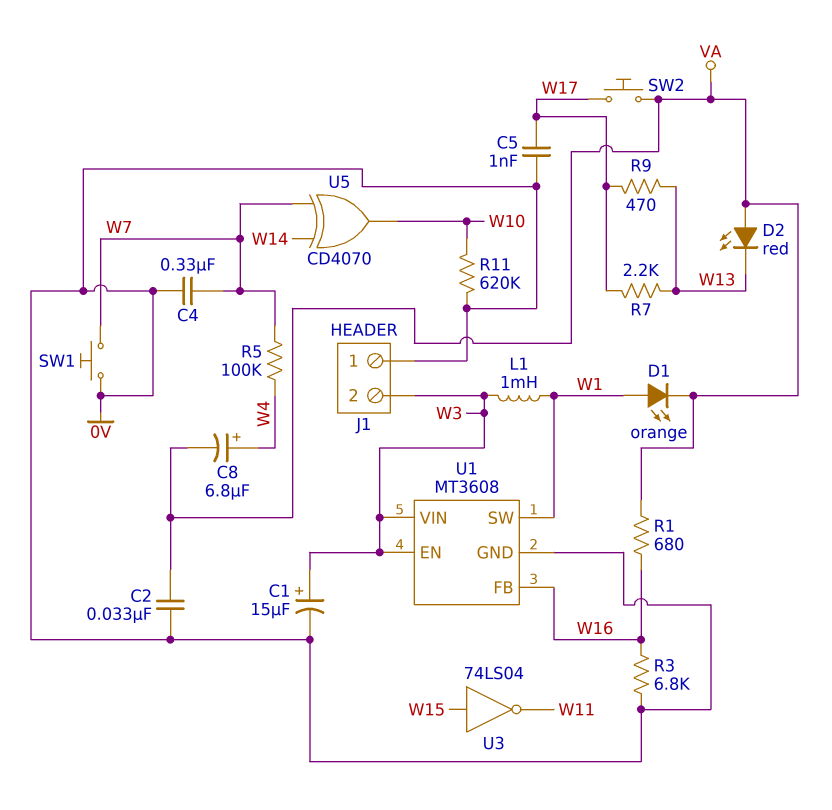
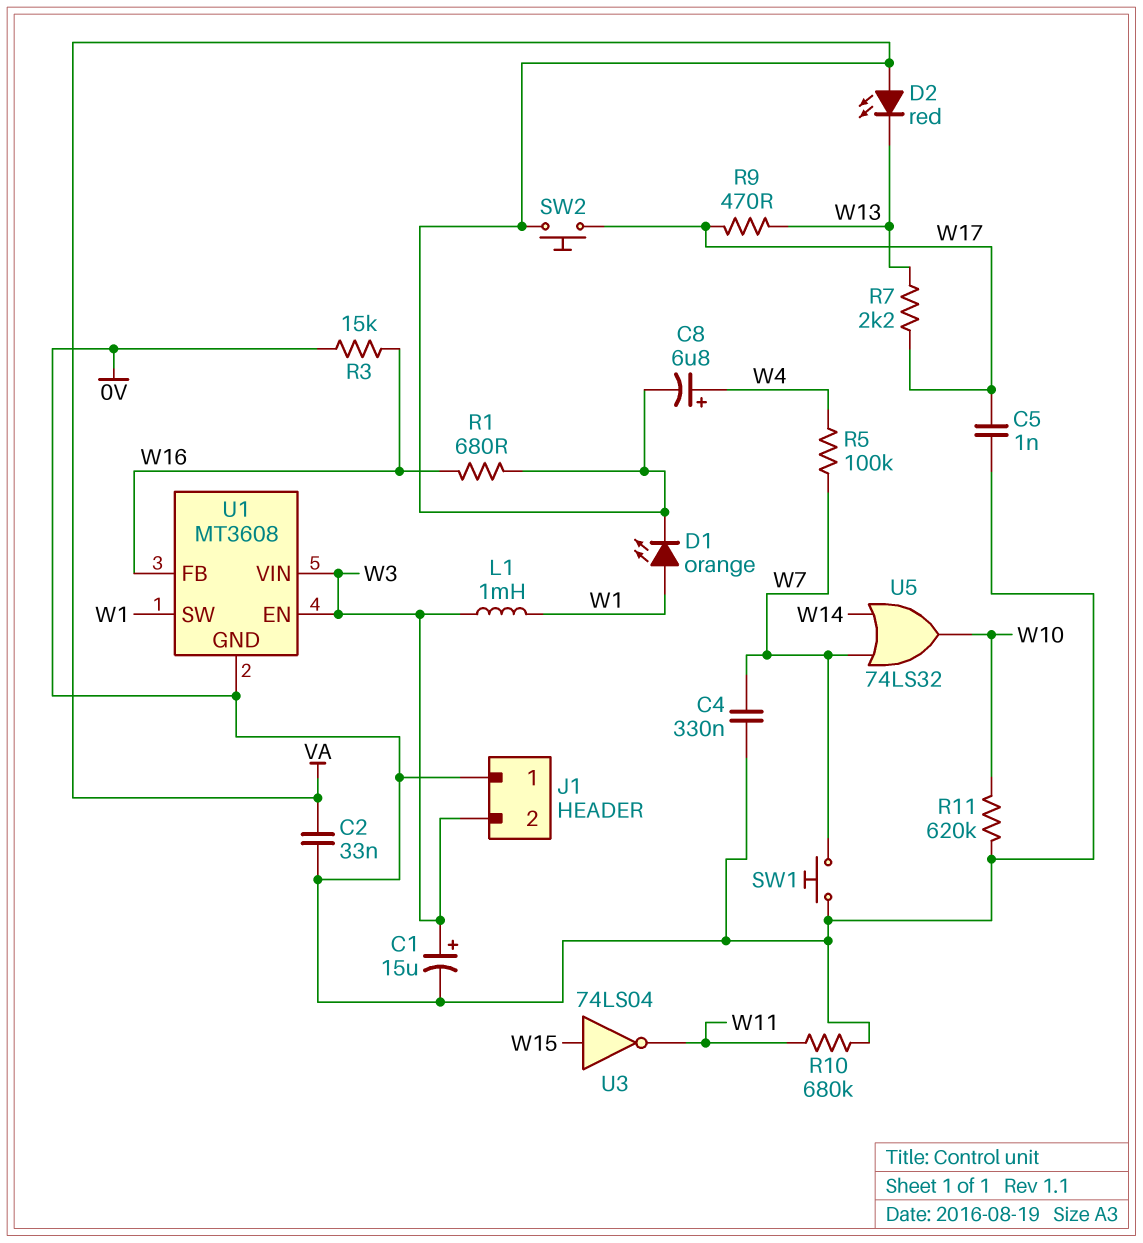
R3: 6.8k (0V, W16) -> 15k (0V, W16)
R10: none -> 680k (0V, W11)
U5: XOR CD4070 (in W7, in W14, out W10) -> OR 74LS32 (in W7, in W14, out W10)

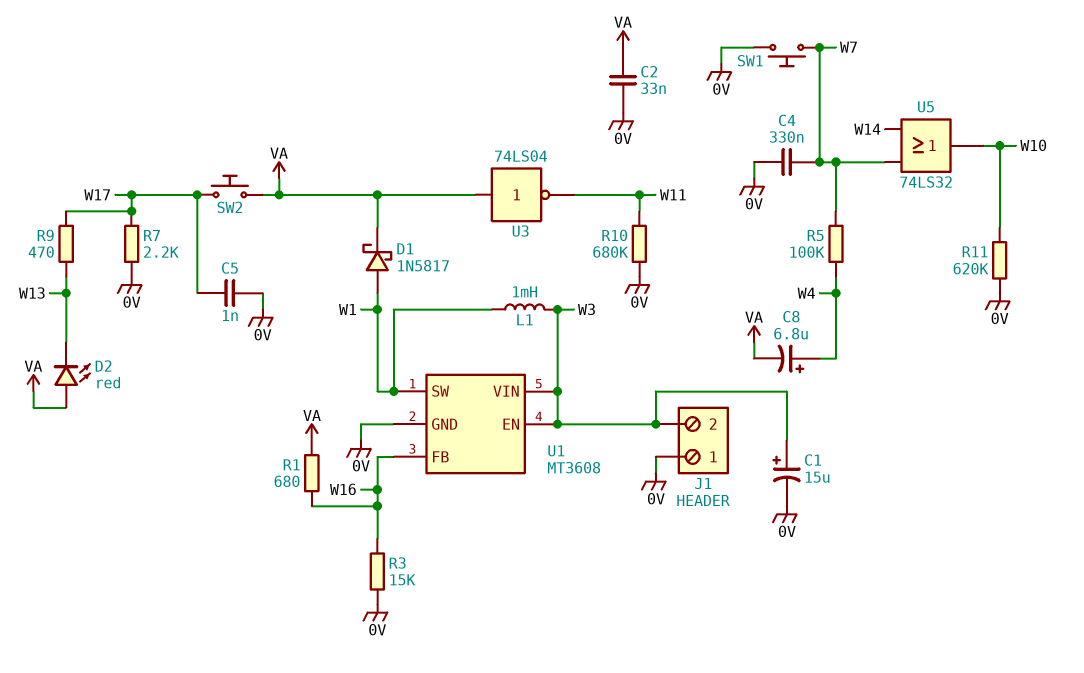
D1: LED orange (A W1, K VA) -> schottky 1N5817 (A W1, K VA)
R7: 2.2k (W13, W17) -> 2.2k (0V, W17)
U3: NOT 74LS04 (in W15, out W11) -> NOT 74LS04 (in VA, out W11)

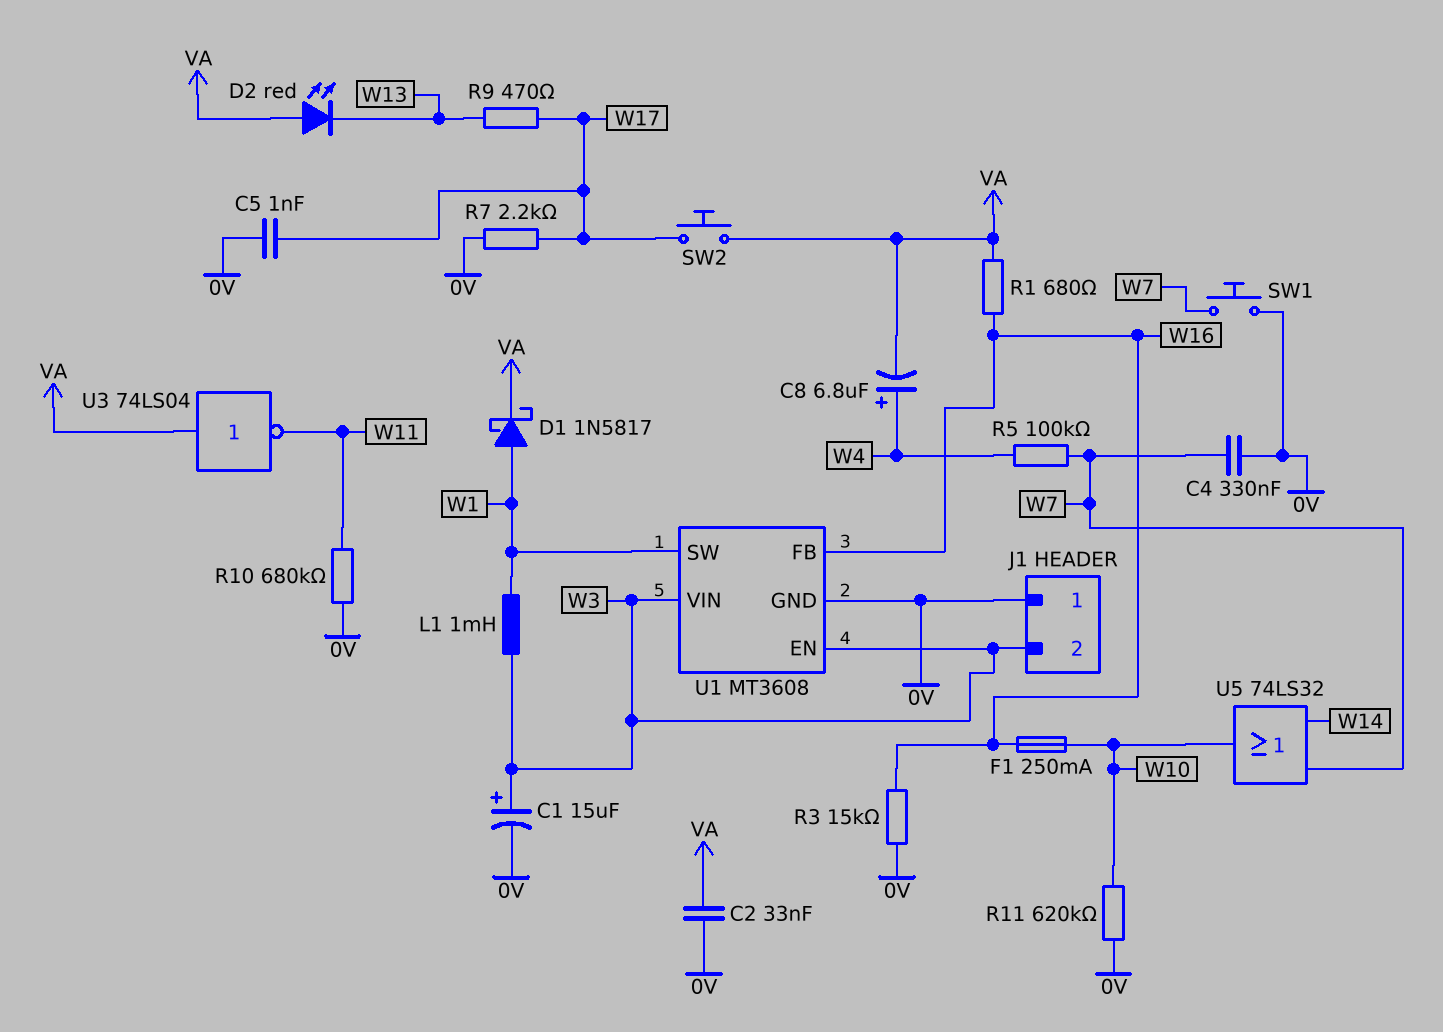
F1: none -> 250mA (W10, W16)

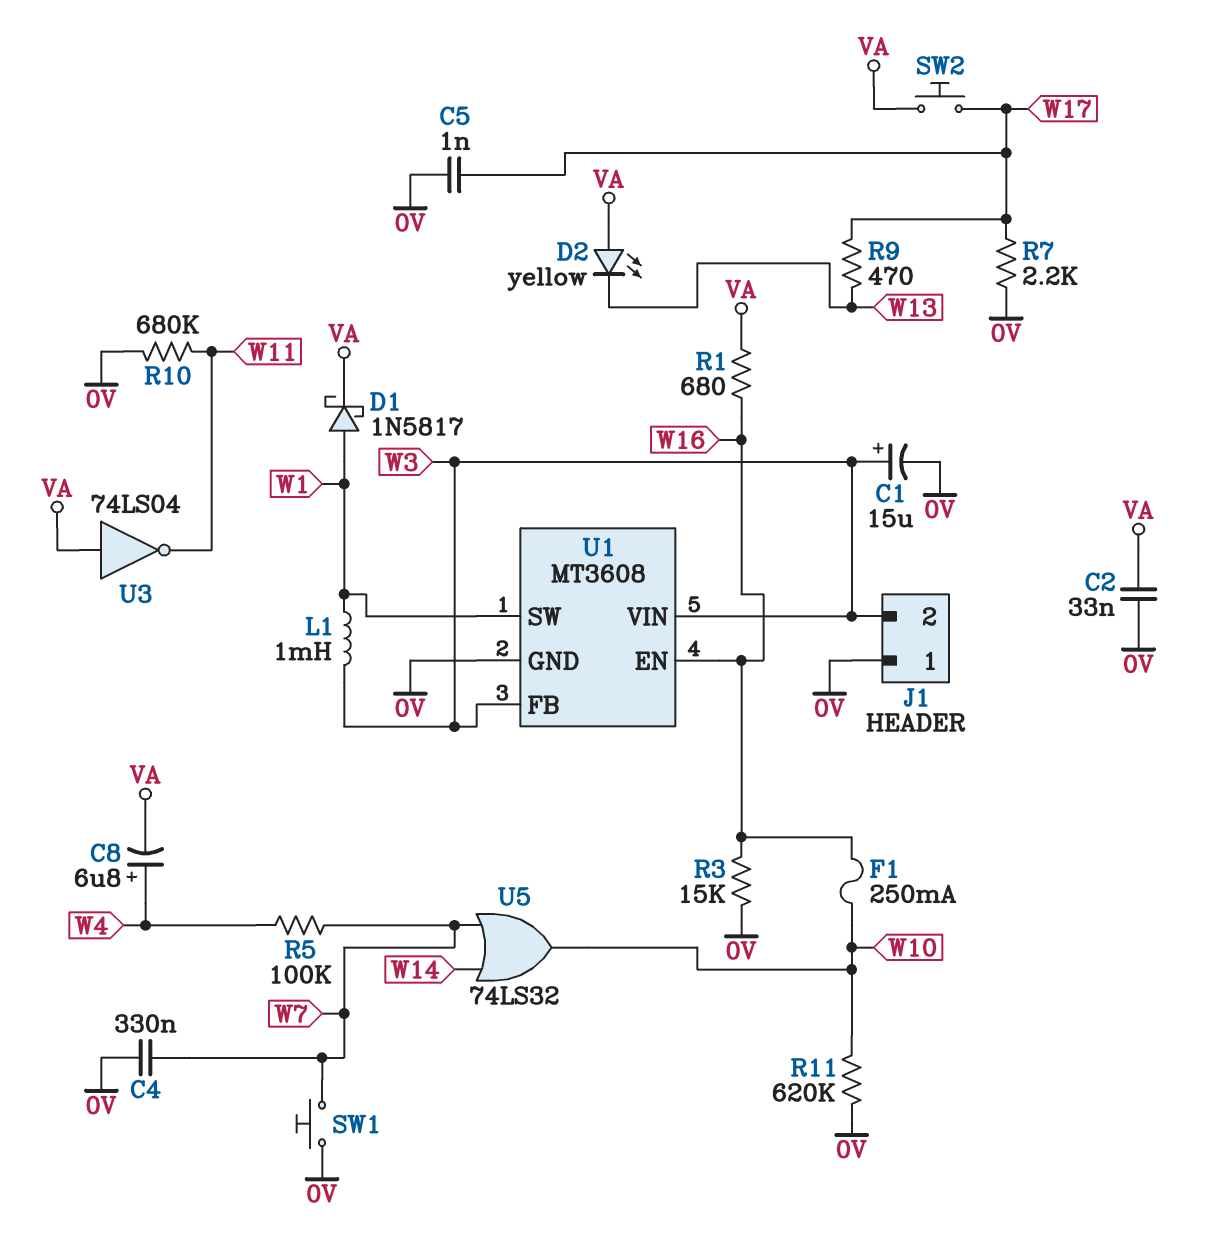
D2: LED red (A VA, K W13) -> LED yellow (A VA, K W13)
U1 pin EN: W3 -> W16
U1 pin FB: W16 -> W3

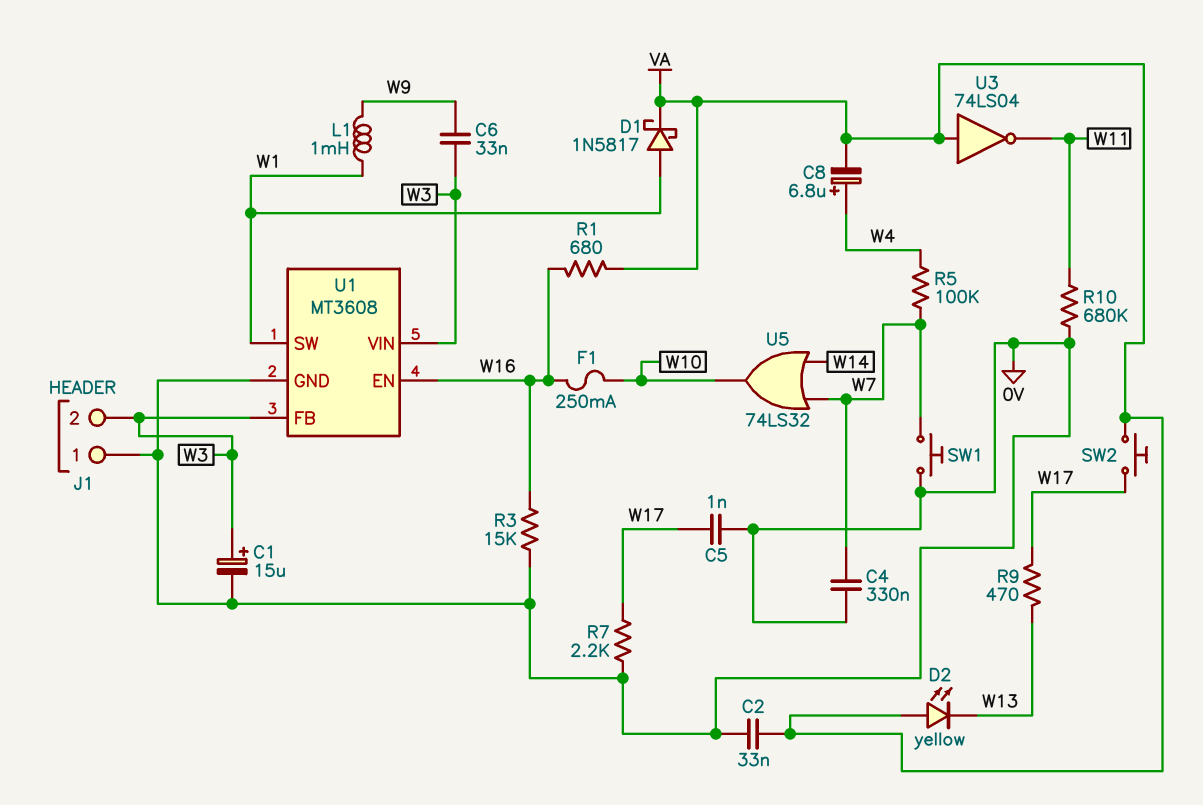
C6: none -> 33nF (W3, W9)
L1: 1mH (W1, W3) -> 1mH (W1, W9)
R11: 620k (0V, W10) -> none

